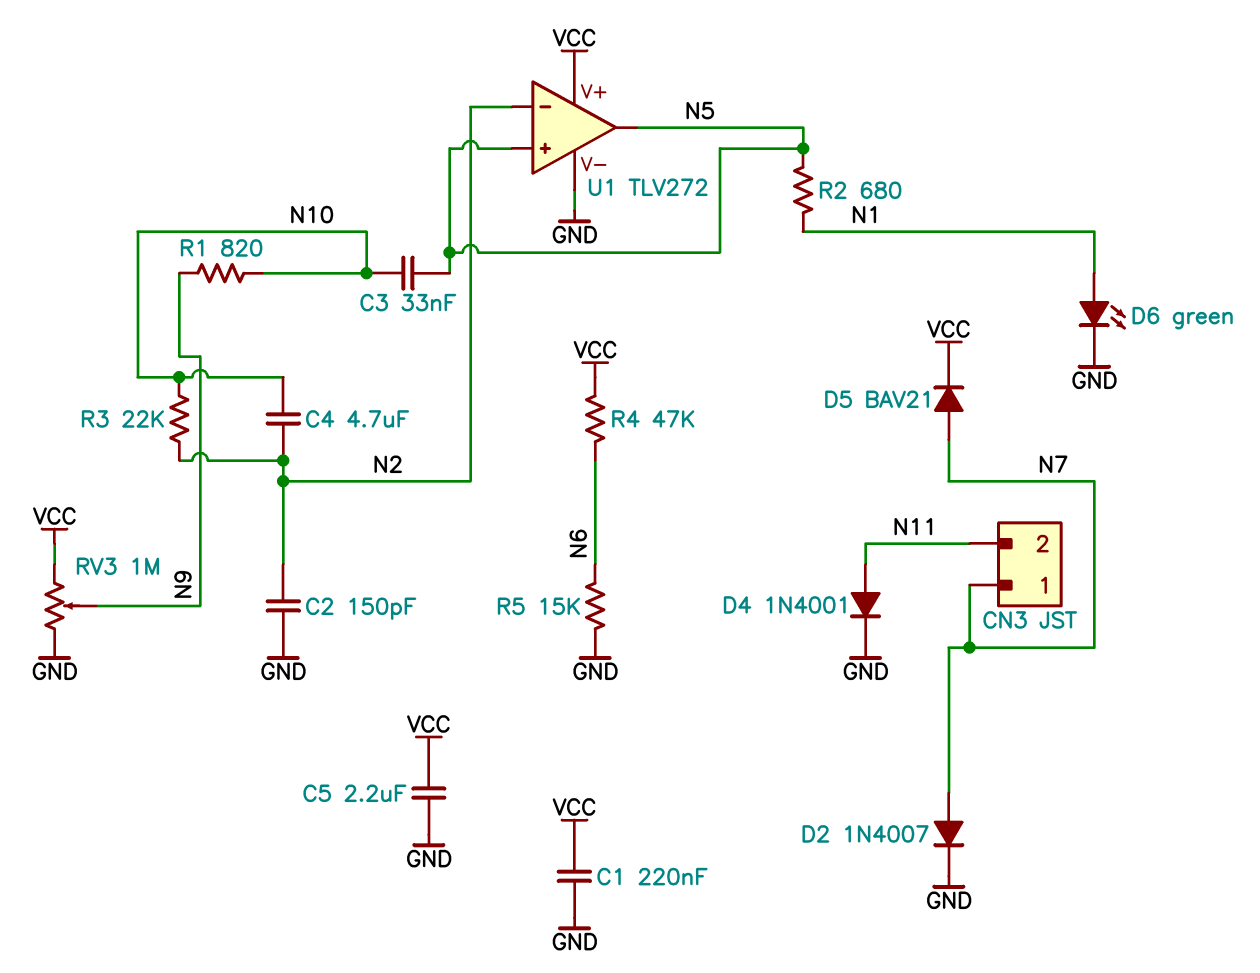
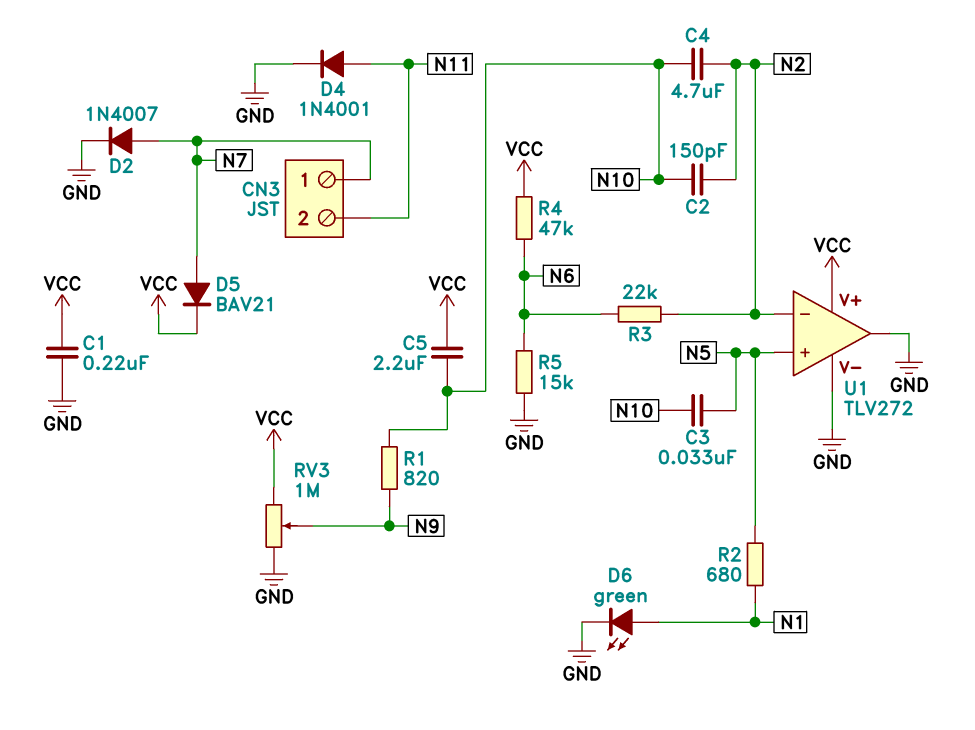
C2: 150pF (GND, N2) -> 150pF (N2, N10)
C5: 2.2uF (GND, VCC) -> 2.2uF (N10, VCC)
R3: 22k (N2, N10) -> 22k (N2, N6)
U1 pin out: N5 -> GND

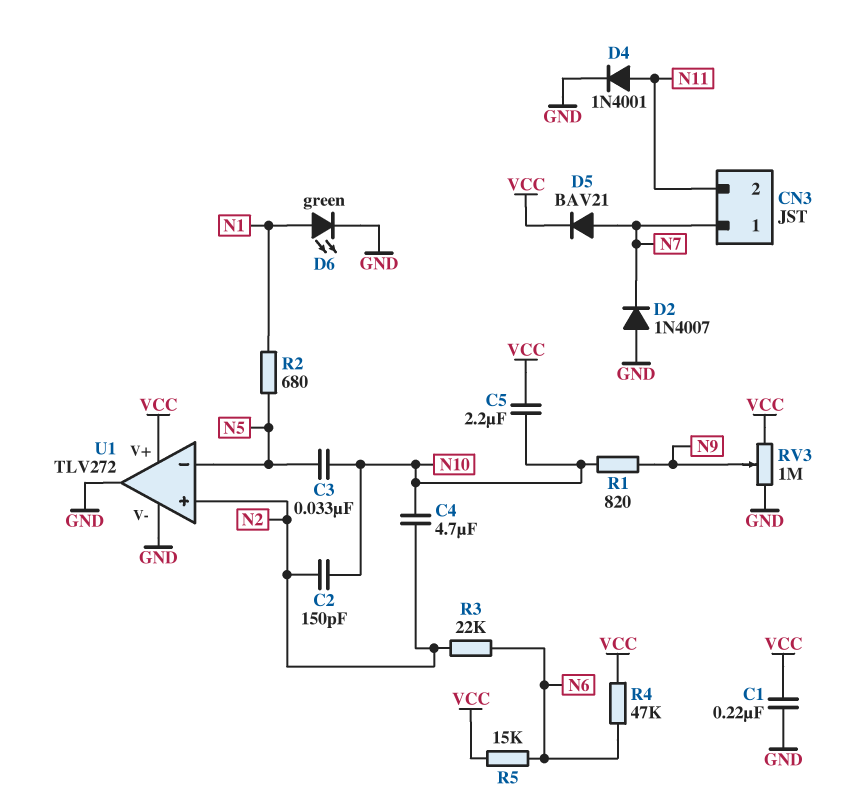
D2: diode 1N4007 (A N7, K GND) -> diode 1N4007 (A GND, K N7)
R5: 15k (GND, N6) -> 15k (N6, VCC)
U1 pin in+: N5 -> N2
U1 pin in-: N2 -> N5

